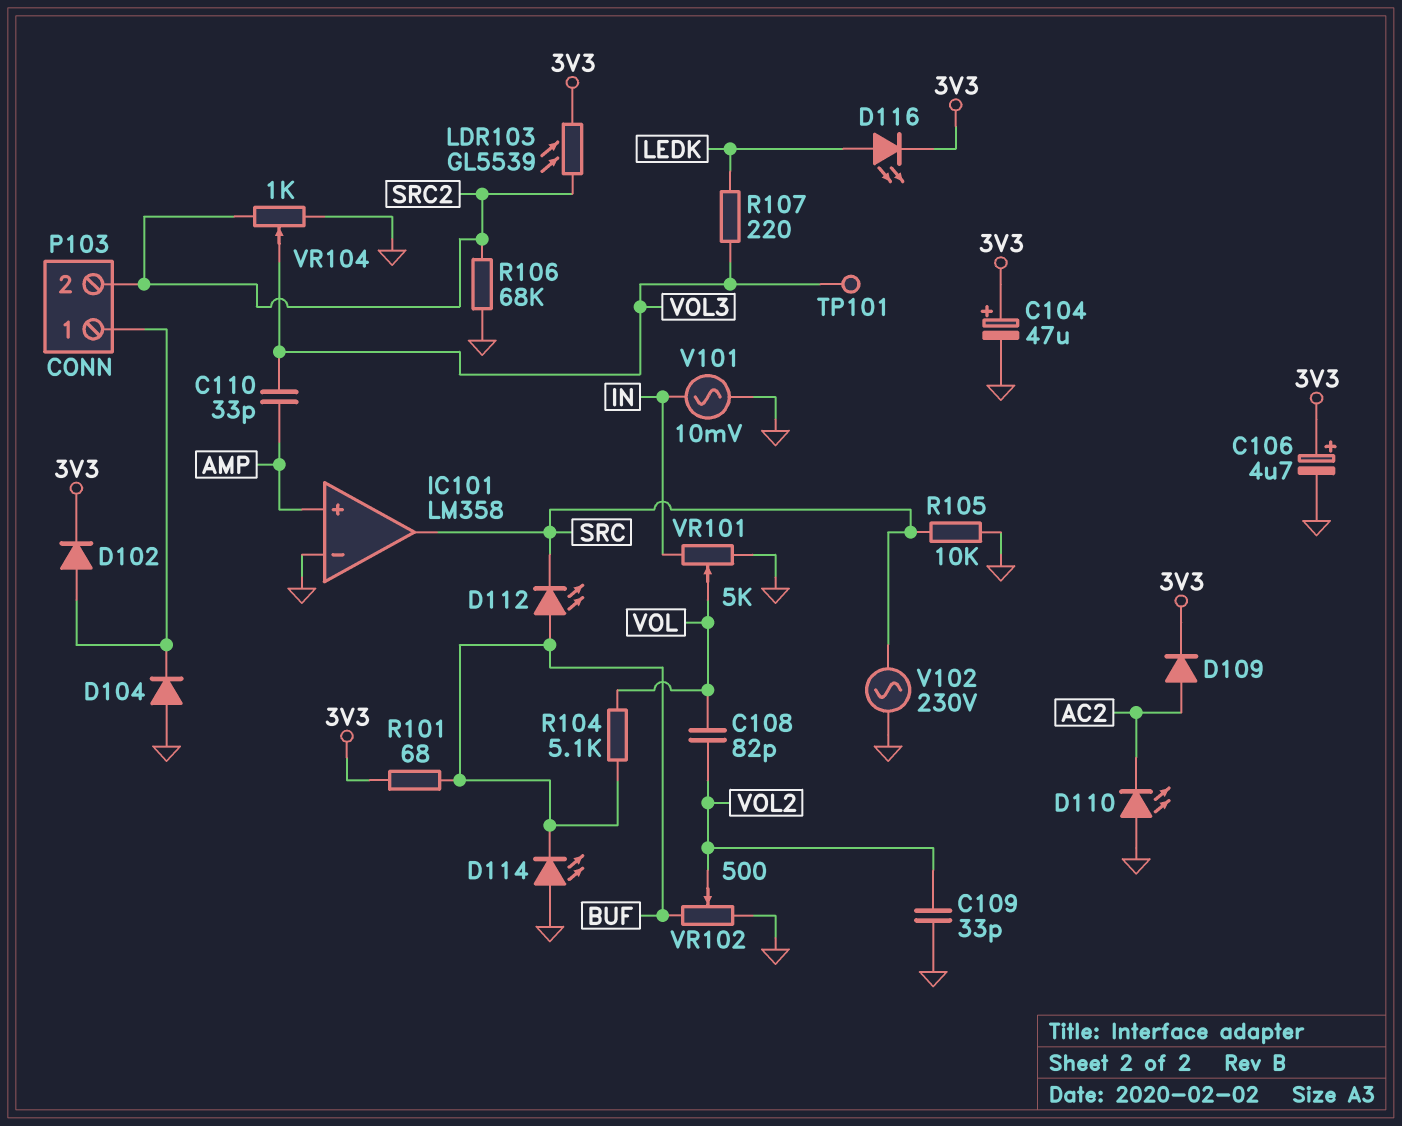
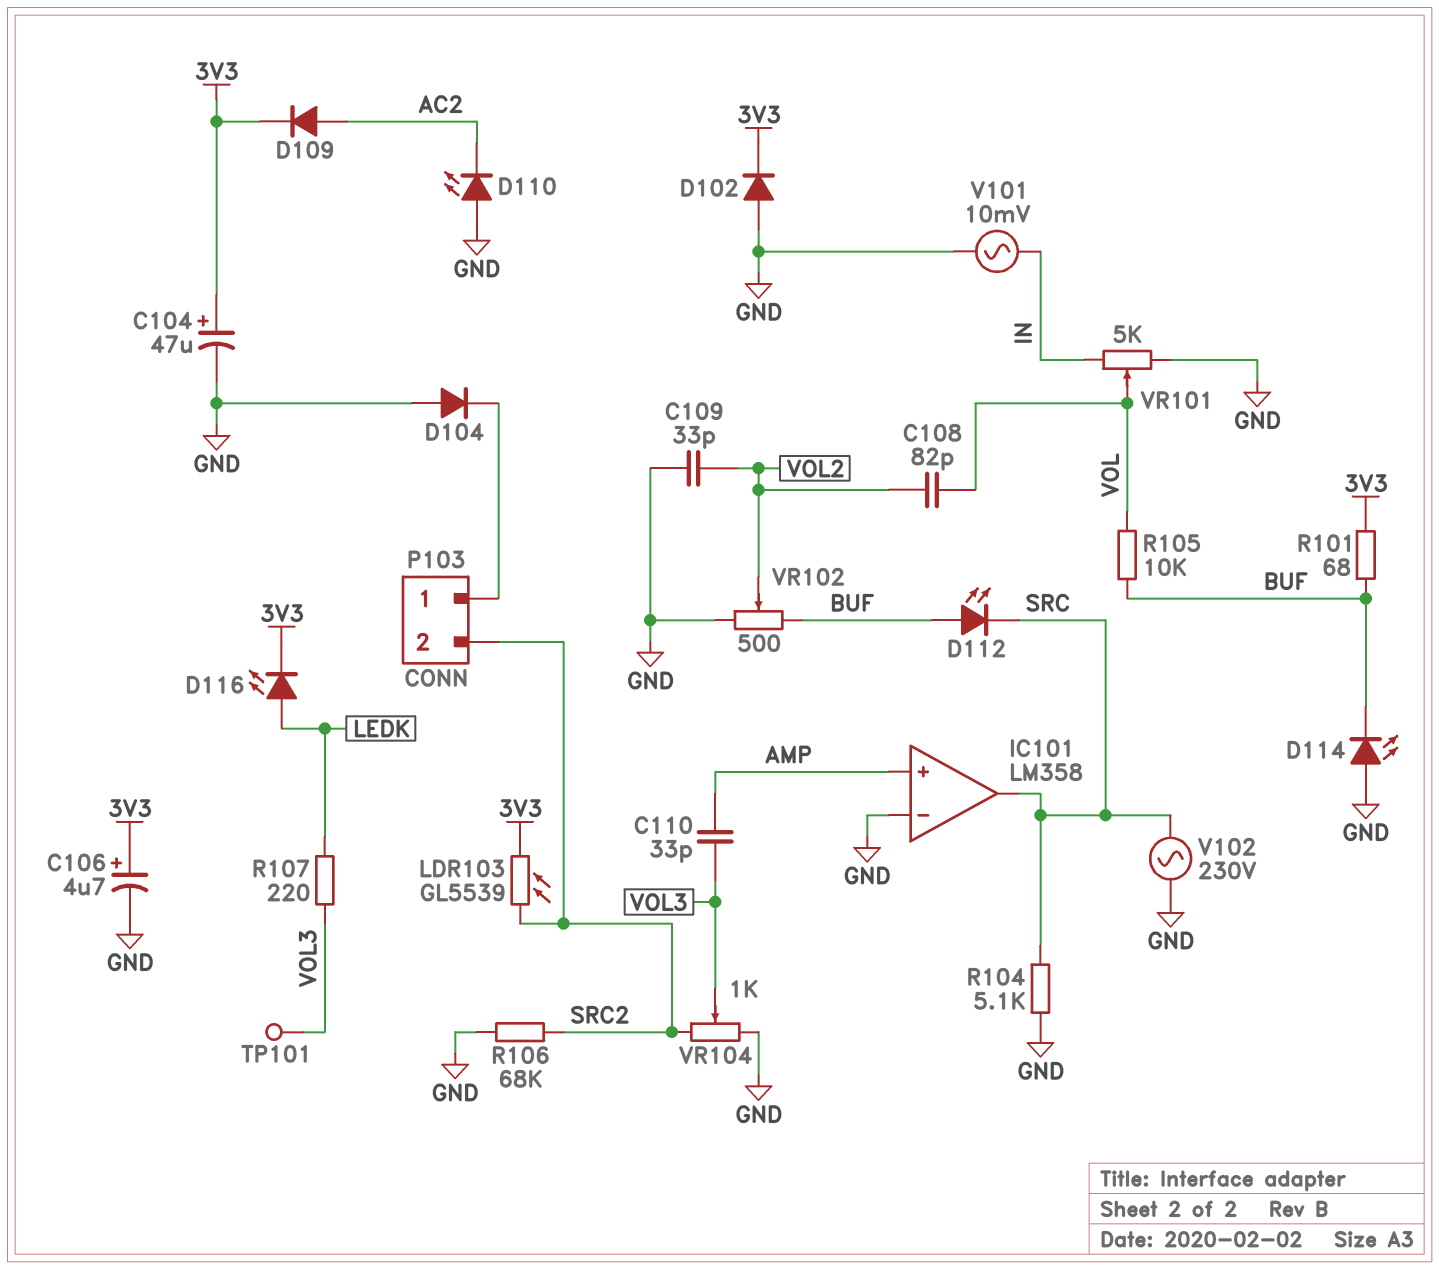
D102: diode (A P103/1, K 3V3) -> diode (A GND, K 3V3)
R104: 5.1k (BUF, VOL) -> 5.1k (GND, SRC)
R105: 10k (GND, SRC) -> 10k (BUF, VOL)

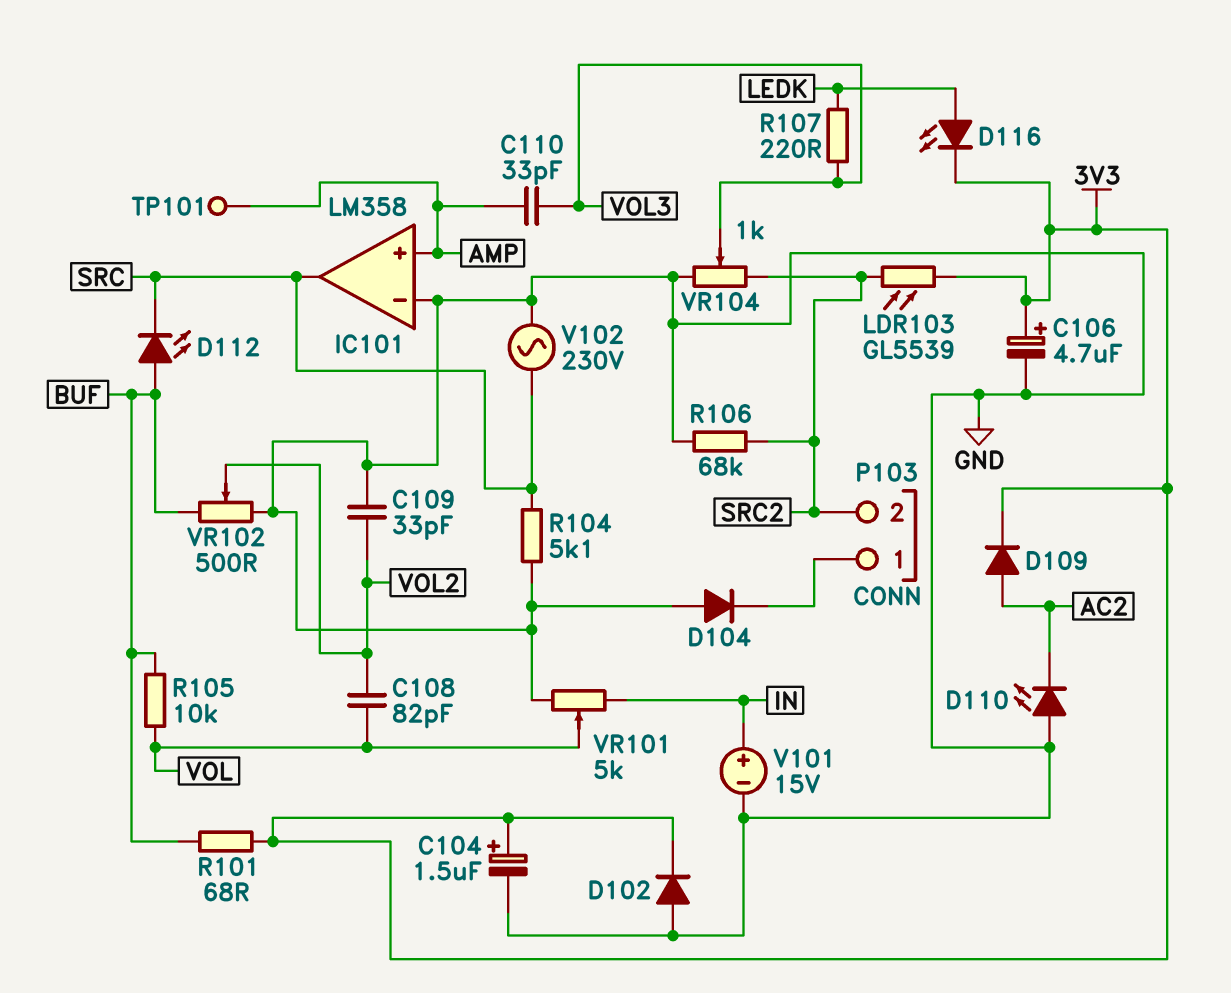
C104: 47uF (plus 3V3, minus GND) -> 1.5uF (plus 3V3, minus GND)
D114: LED (A GND, K BUF) -> none
TP101: test point (VOL3) -> test point (AMP)
V101: AC 10mV (GND, IN) -> 15V (plus IN, minus GND)

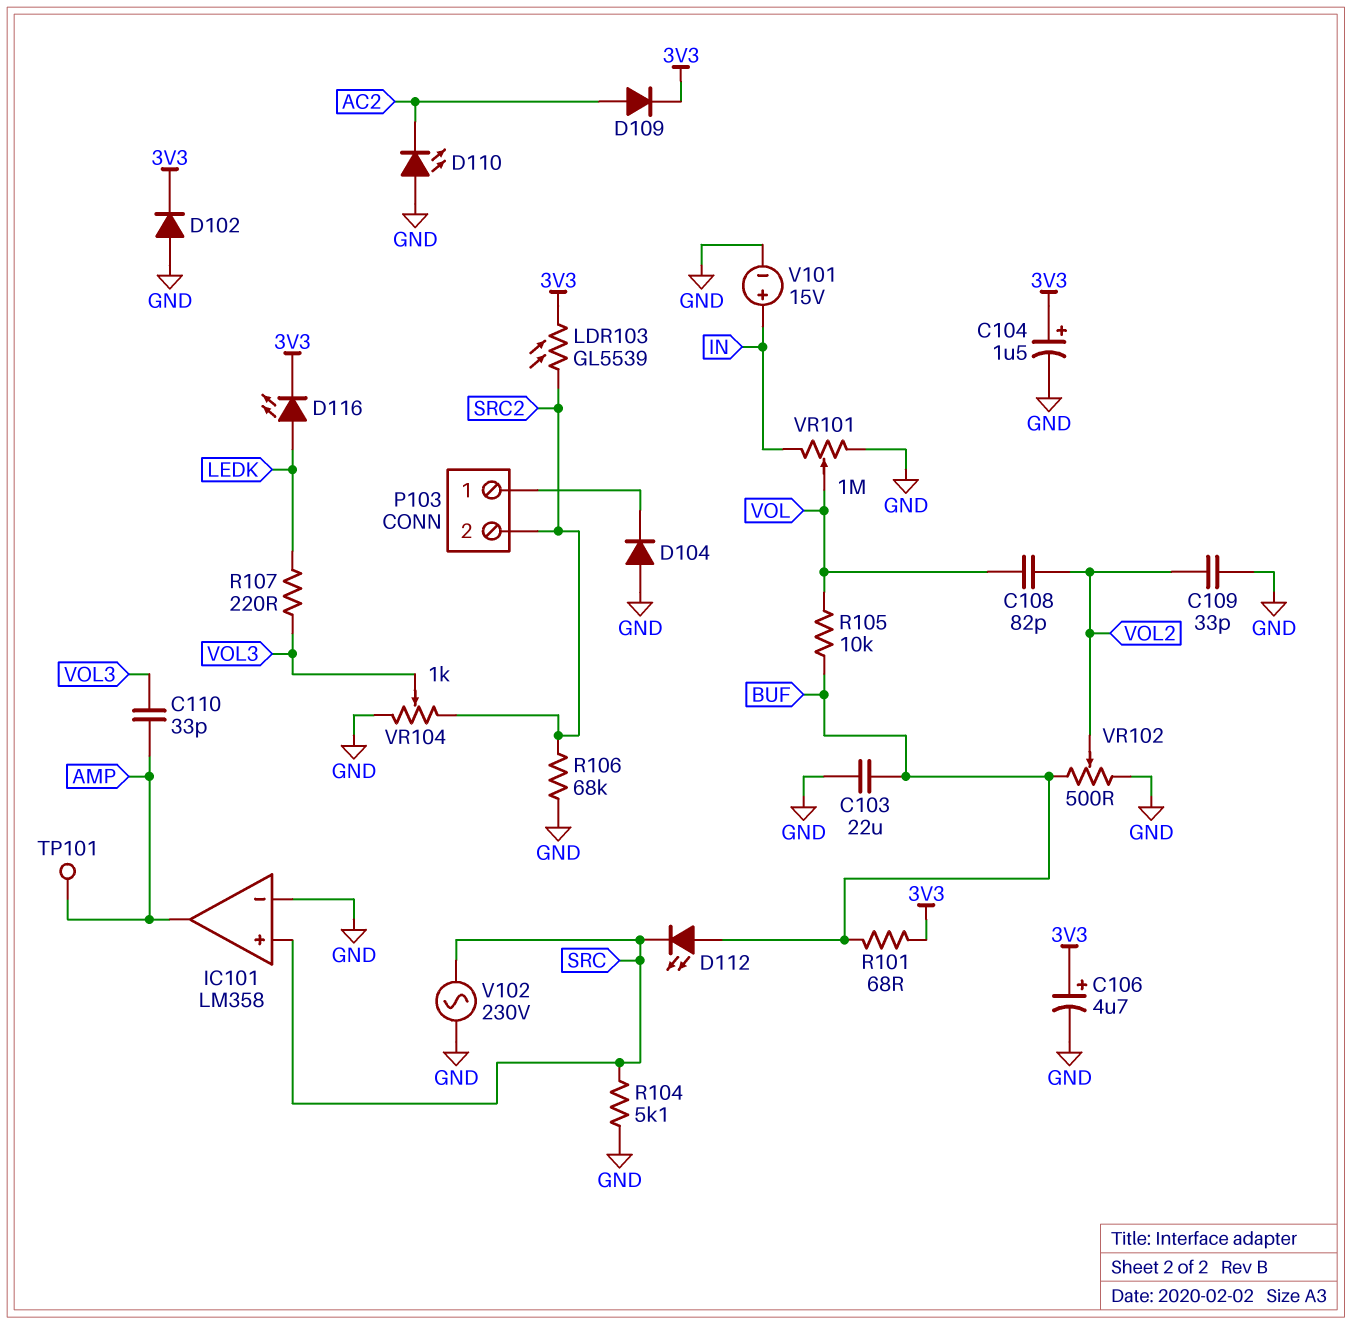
C103: none -> 22uF (BUF, GND)
IC101 pin in+: AMP -> SRC
IC101 pin out: SRC -> AMP
VR101: 5k (GND, IN, wiper VOL) -> 1M (GND, IN, wiper VOL)

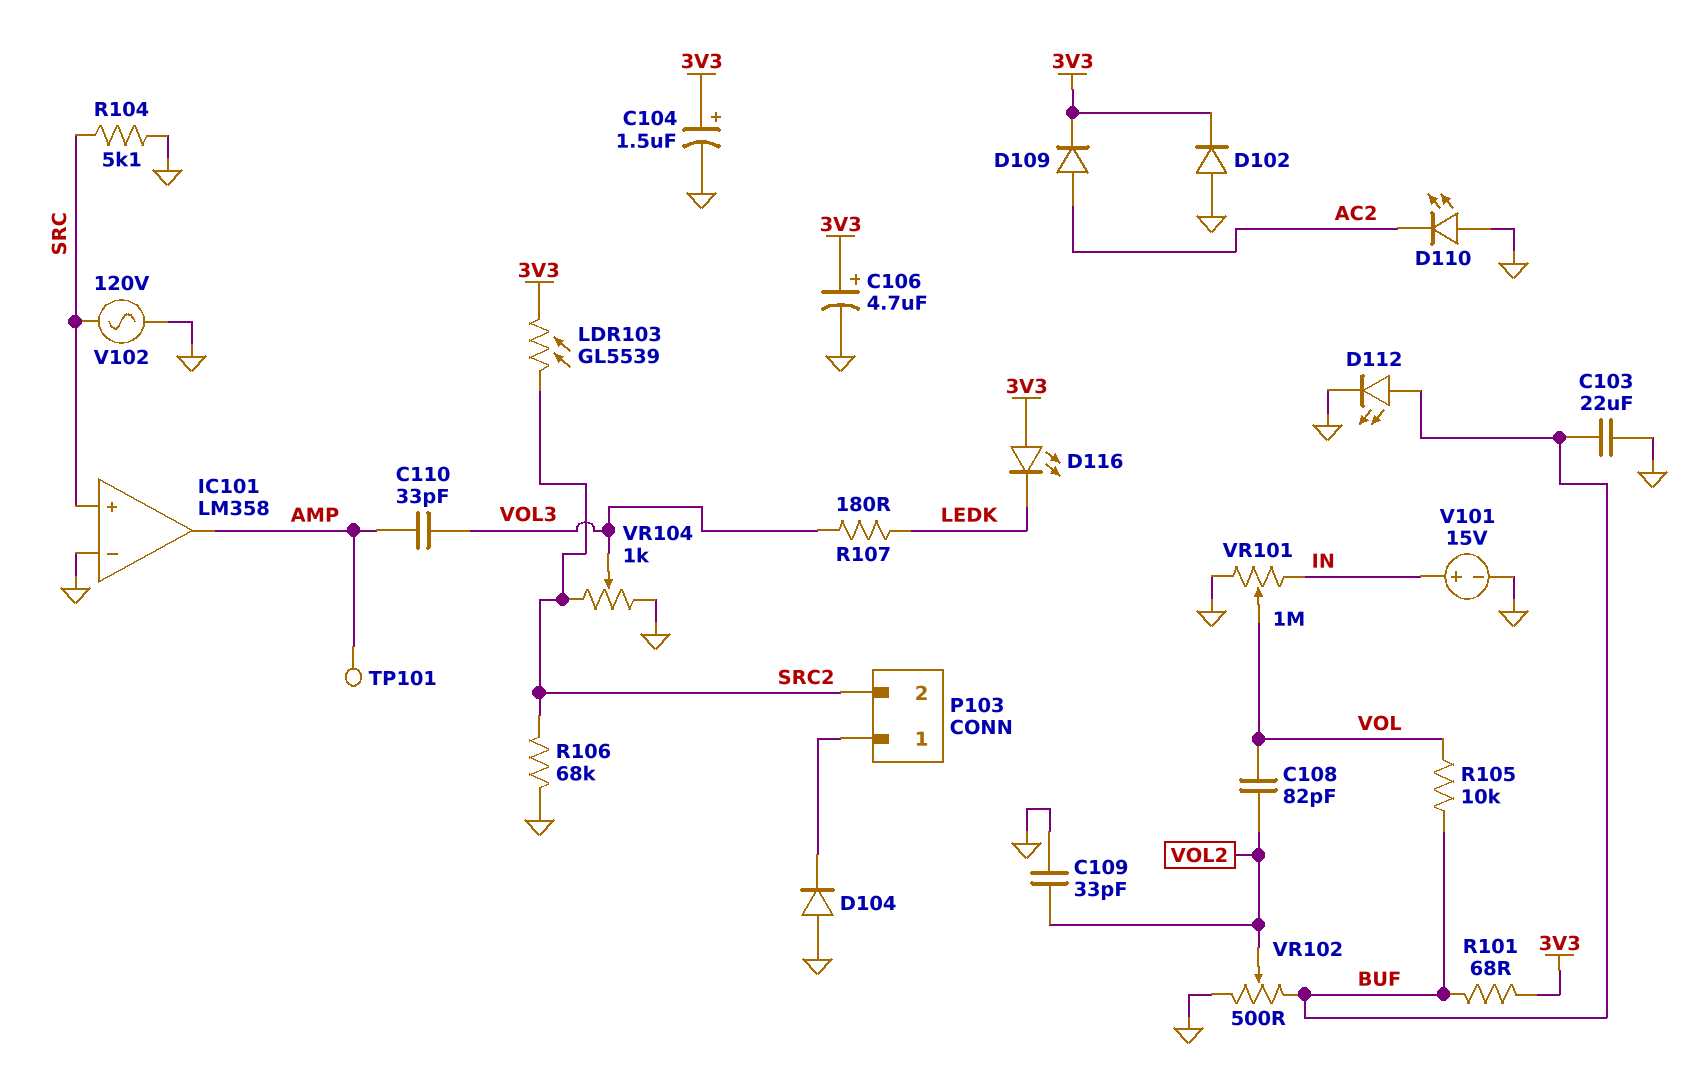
D112: LED (A BUF, K SRC) -> LED (A BUF, K GND)
D116: LED (A LEDK, K 3V3) -> LED (A 3V3, K LEDK)
R107: 220 (LEDK, VOL3) -> 180 (LEDK, VOL3)
V102: AC 230V (GND, SRC) -> AC 120V (GND, SRC)

